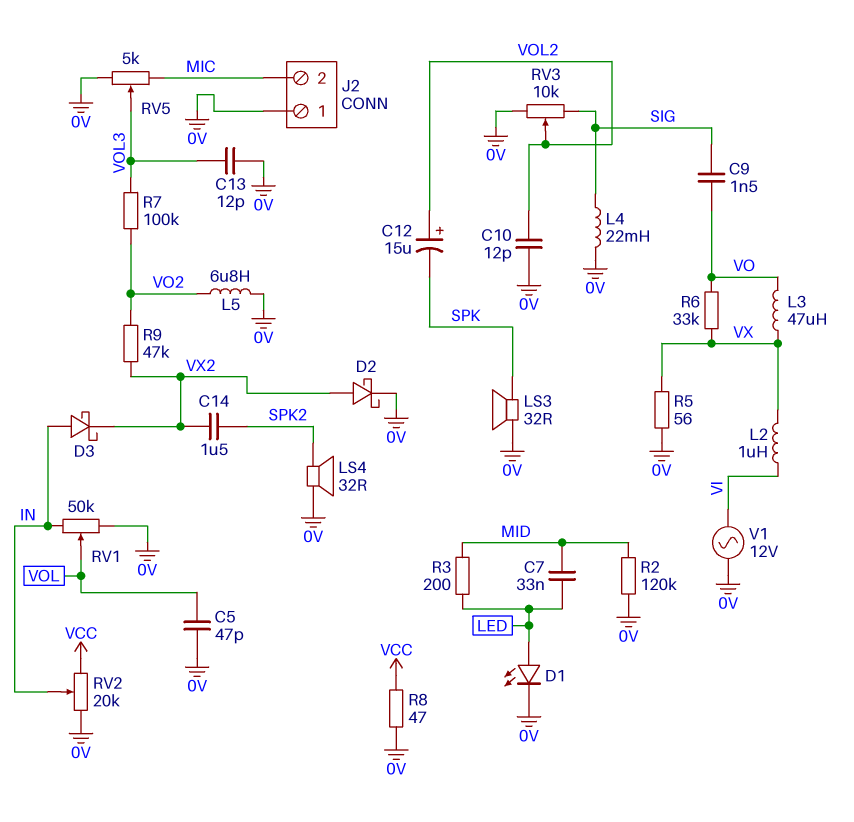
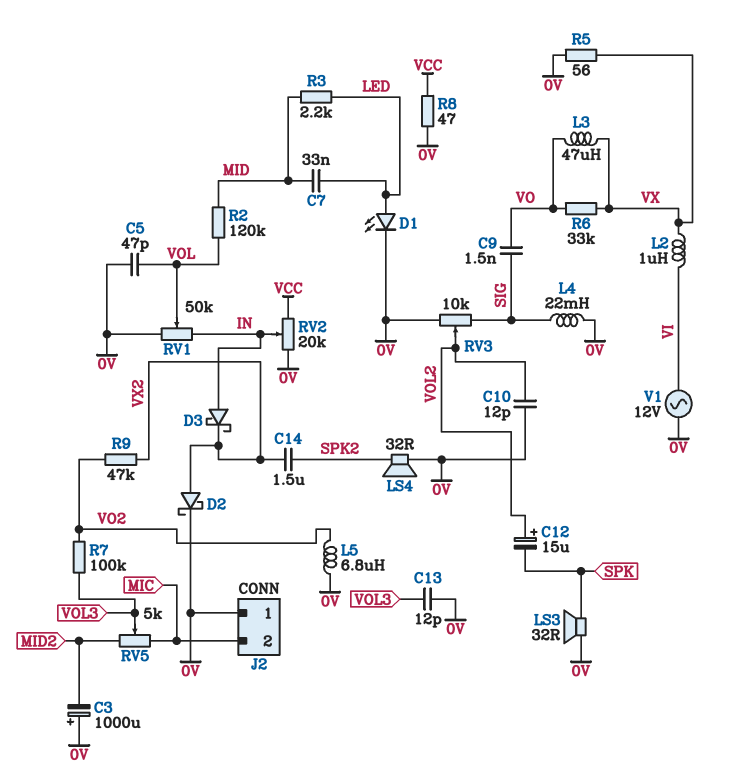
C3: none -> 1000uF (plus 0V, minus MID2)
R2: 120k (0V, MID) -> 120k (MID, VOL)
R3: 200 (LED, MID) -> 2.2k (LED, MID)
RV5: 5k (0V, MIC, wiper VOL3) -> 5k (MIC, MID2, wiper VOL3)

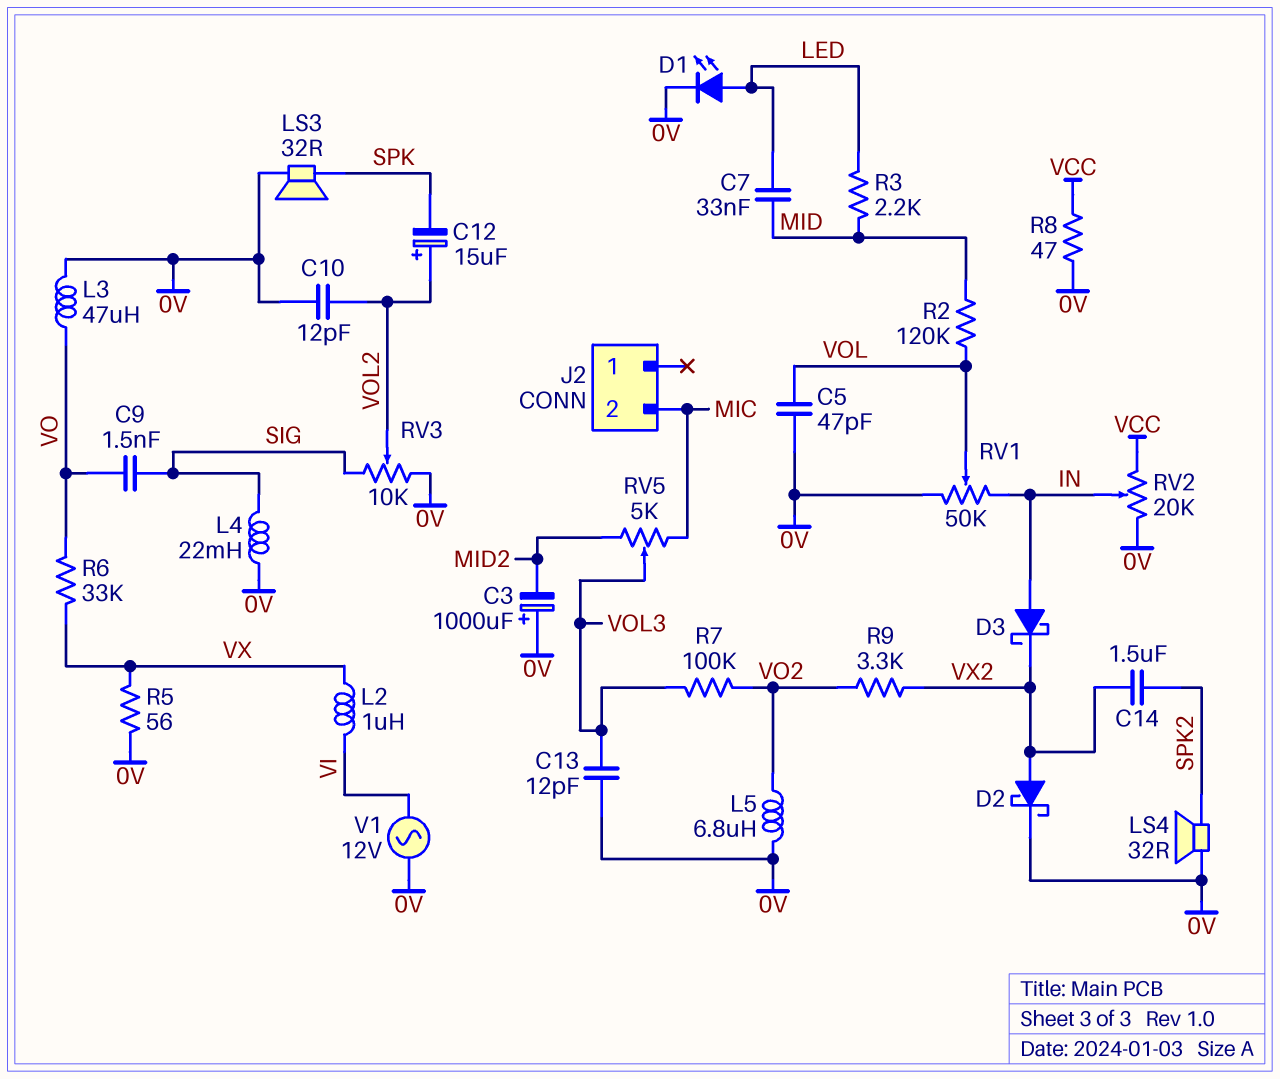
J2 pin 1: 0V -> none
L3: 47uH (VO, VX) -> 47uH (0V, VO)
R9: 47k (VO2, VX2) -> 3.3k (VO2, VX2)

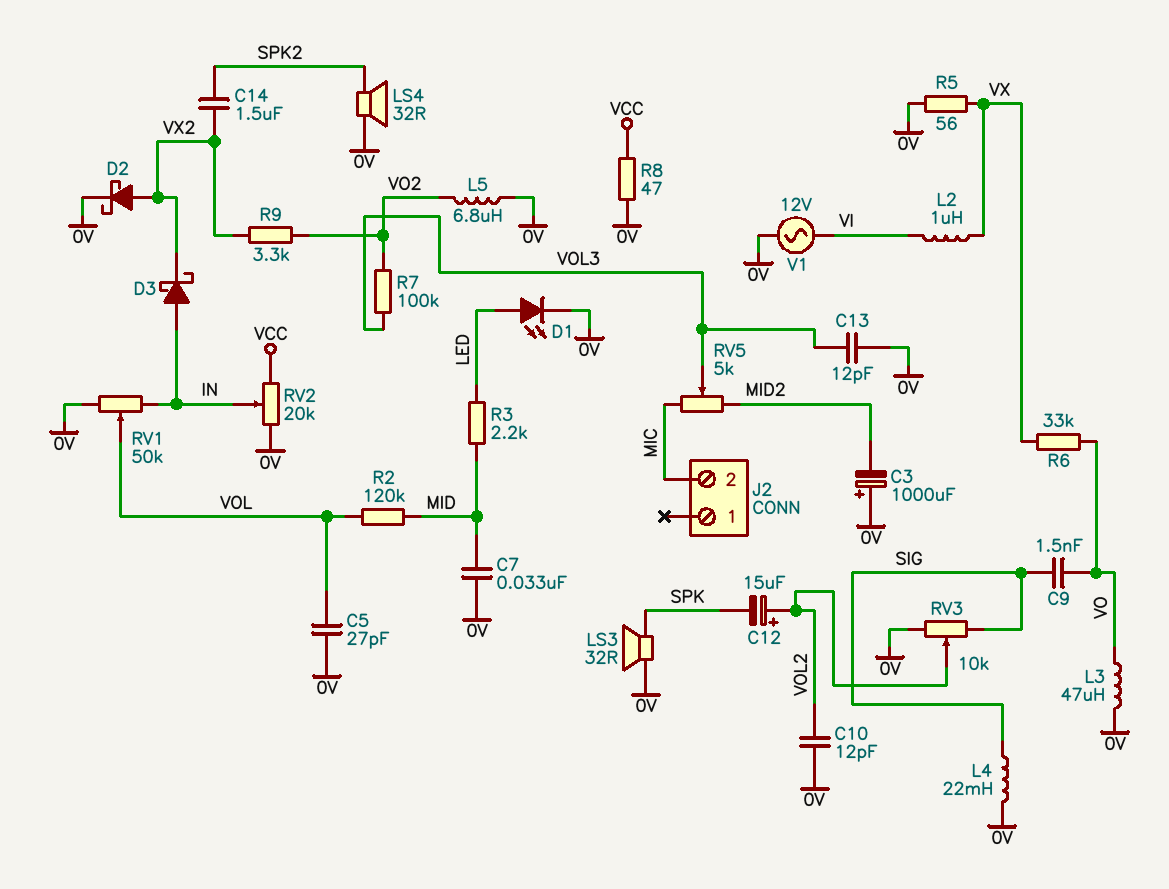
C5: 47pF (0V, VOL) -> 27pF (0V, VOL)
C7: 33nF (LED, MID) -> 33nF (0V, MID)

